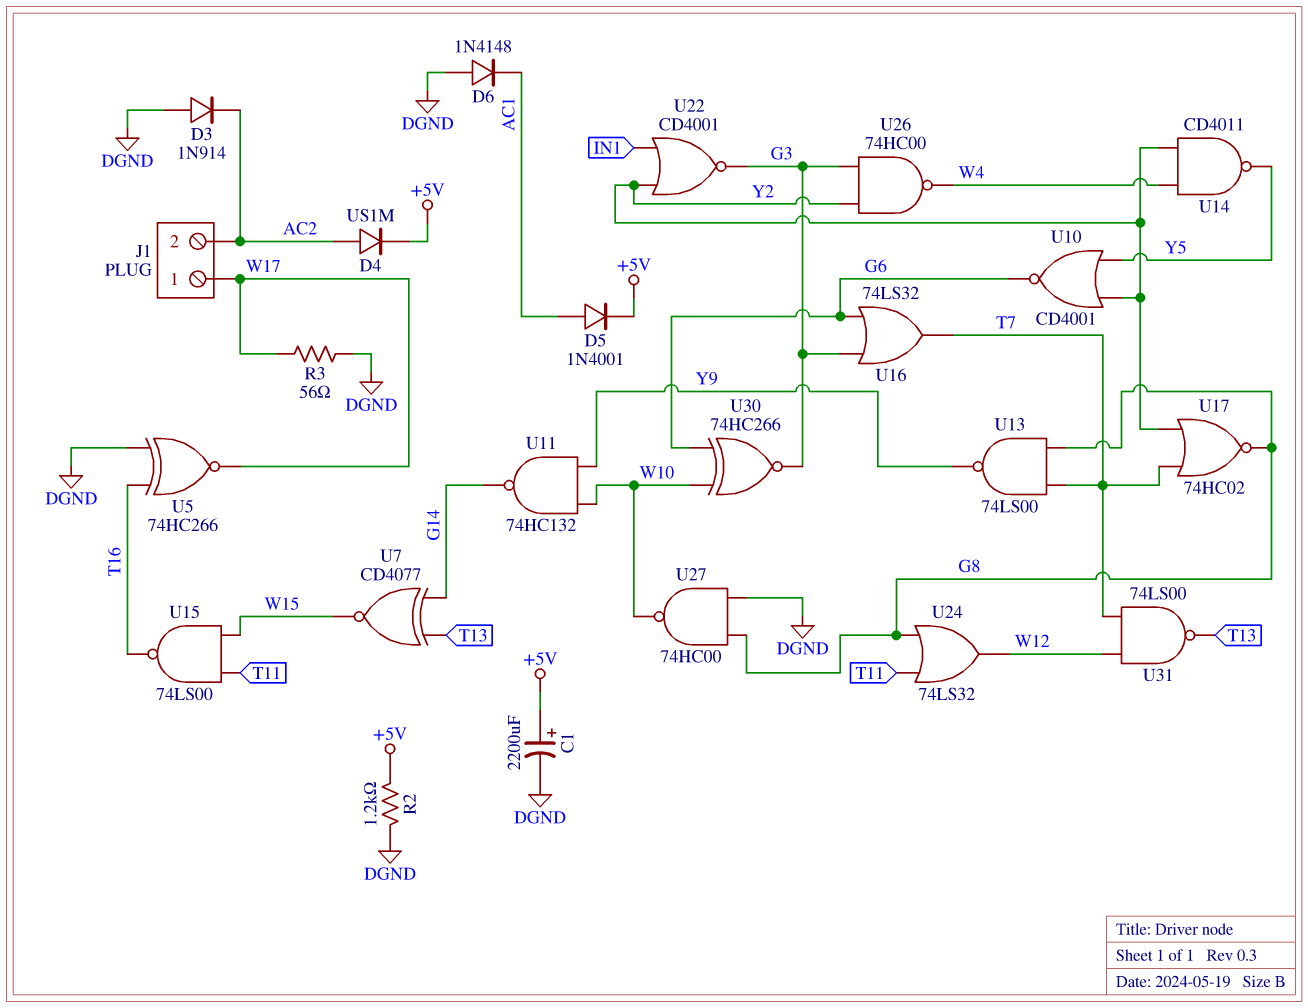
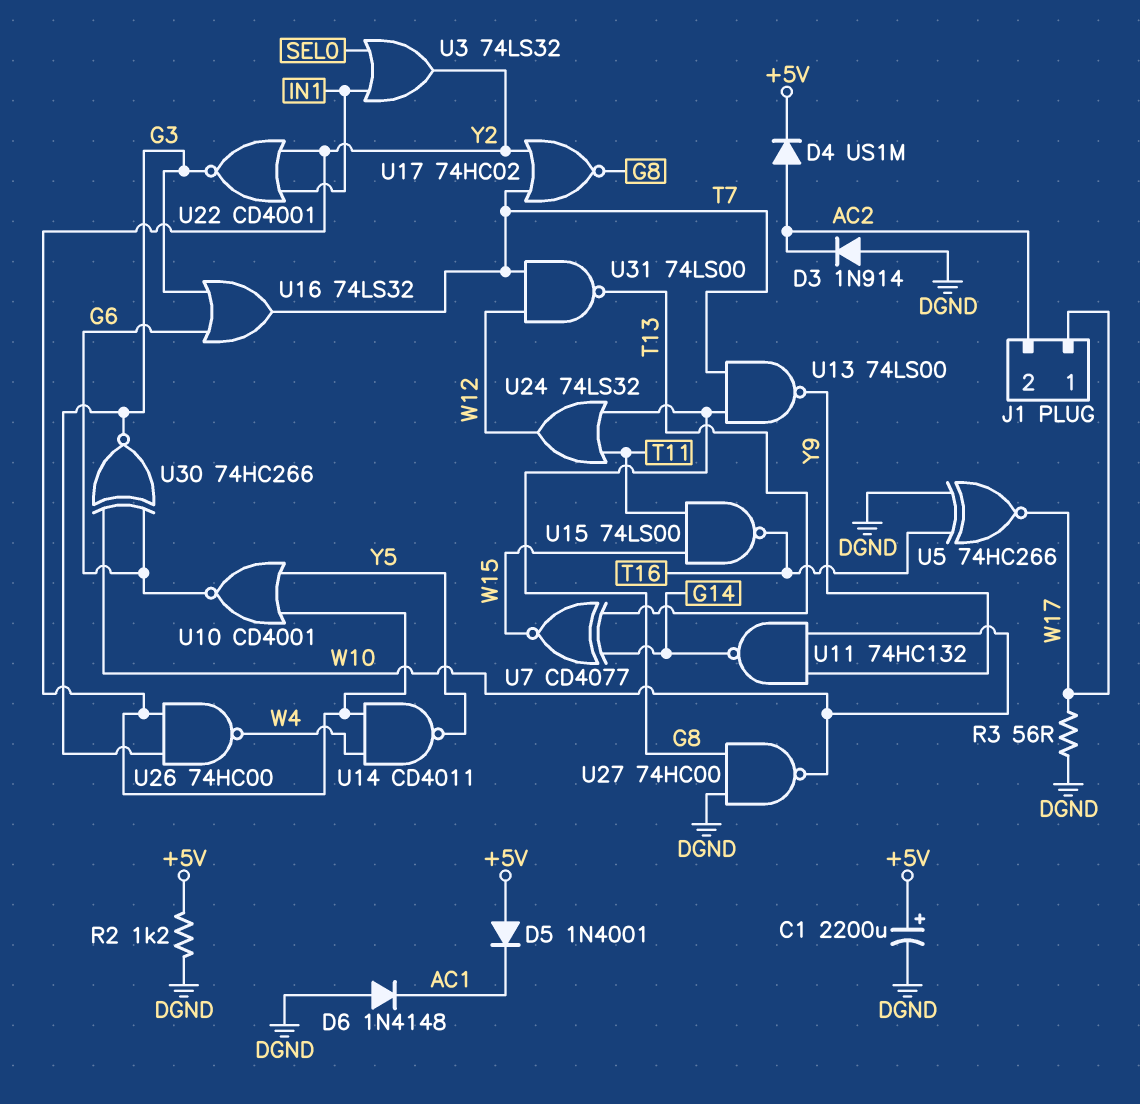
D5: diode 1N4001 (A AC1, K +5V) -> diode 1N4001 (A +5V, K AC1)
U3: none -> OR 74LS32 (in IN1, in SEL0, out Y2)

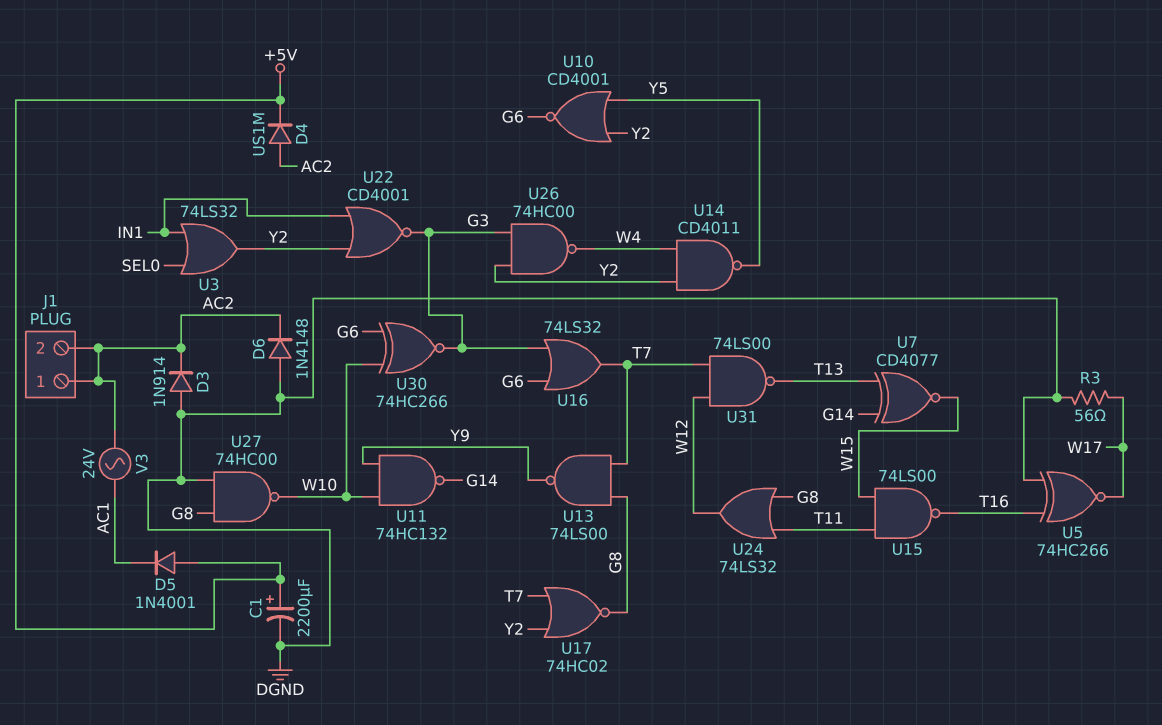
D6: diode 1N4148 (A DGND, K AC1) -> diode 1N4148 (A DGND, K AC2)
J1 pin 1: W17 -> AC2
R2: 1.2k (+5V, DGND) -> none
V3: none -> AC 24V (AC1, AC2)

